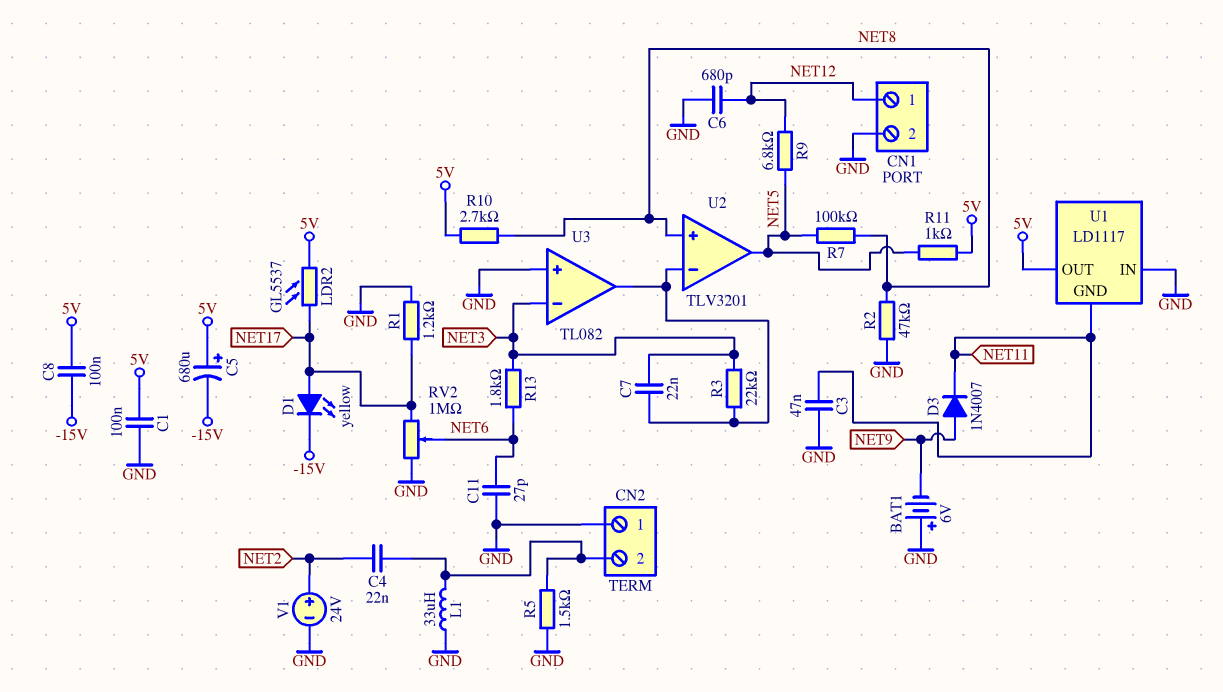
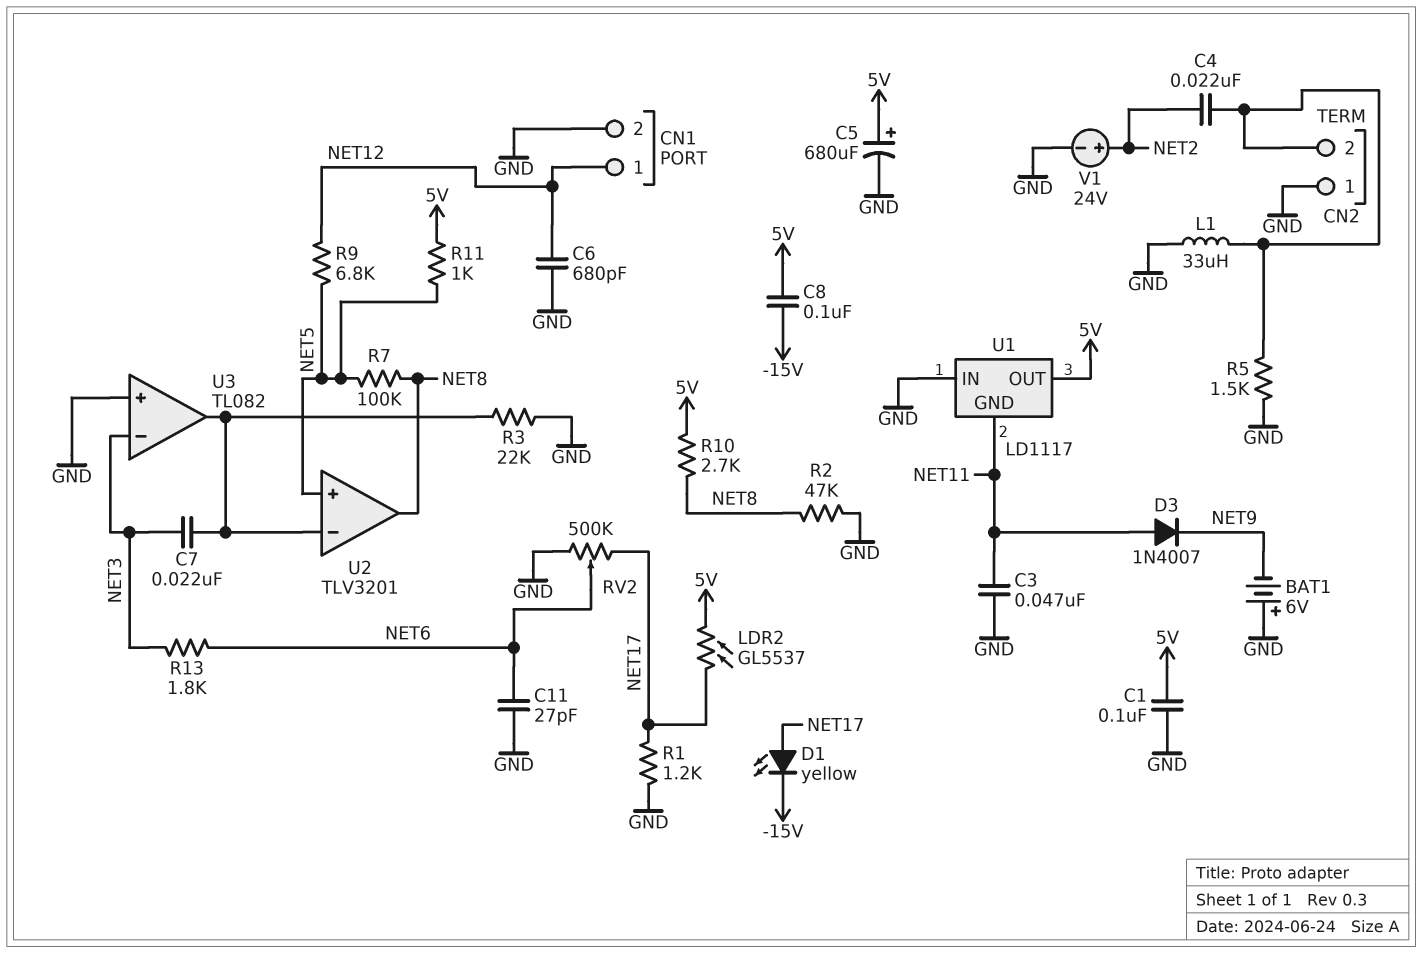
C5: 680uF (plus 5V, minus -15V) -> 680uF (plus 5V, minus GND)
D3: diode 1N4007 (A NET9, K NET11) -> diode 1N4007 (A NET11, K NET9)
R3: 22k (NET3, U2/in-) -> 22k (GND, U2/in-)
RV2: 1M (GND, NET17, wiper NET6) -> 500k (GND, NET17, wiper NET6)
U2 pin in+: NET8 -> NET5
U2 pin out: NET5 -> NET8

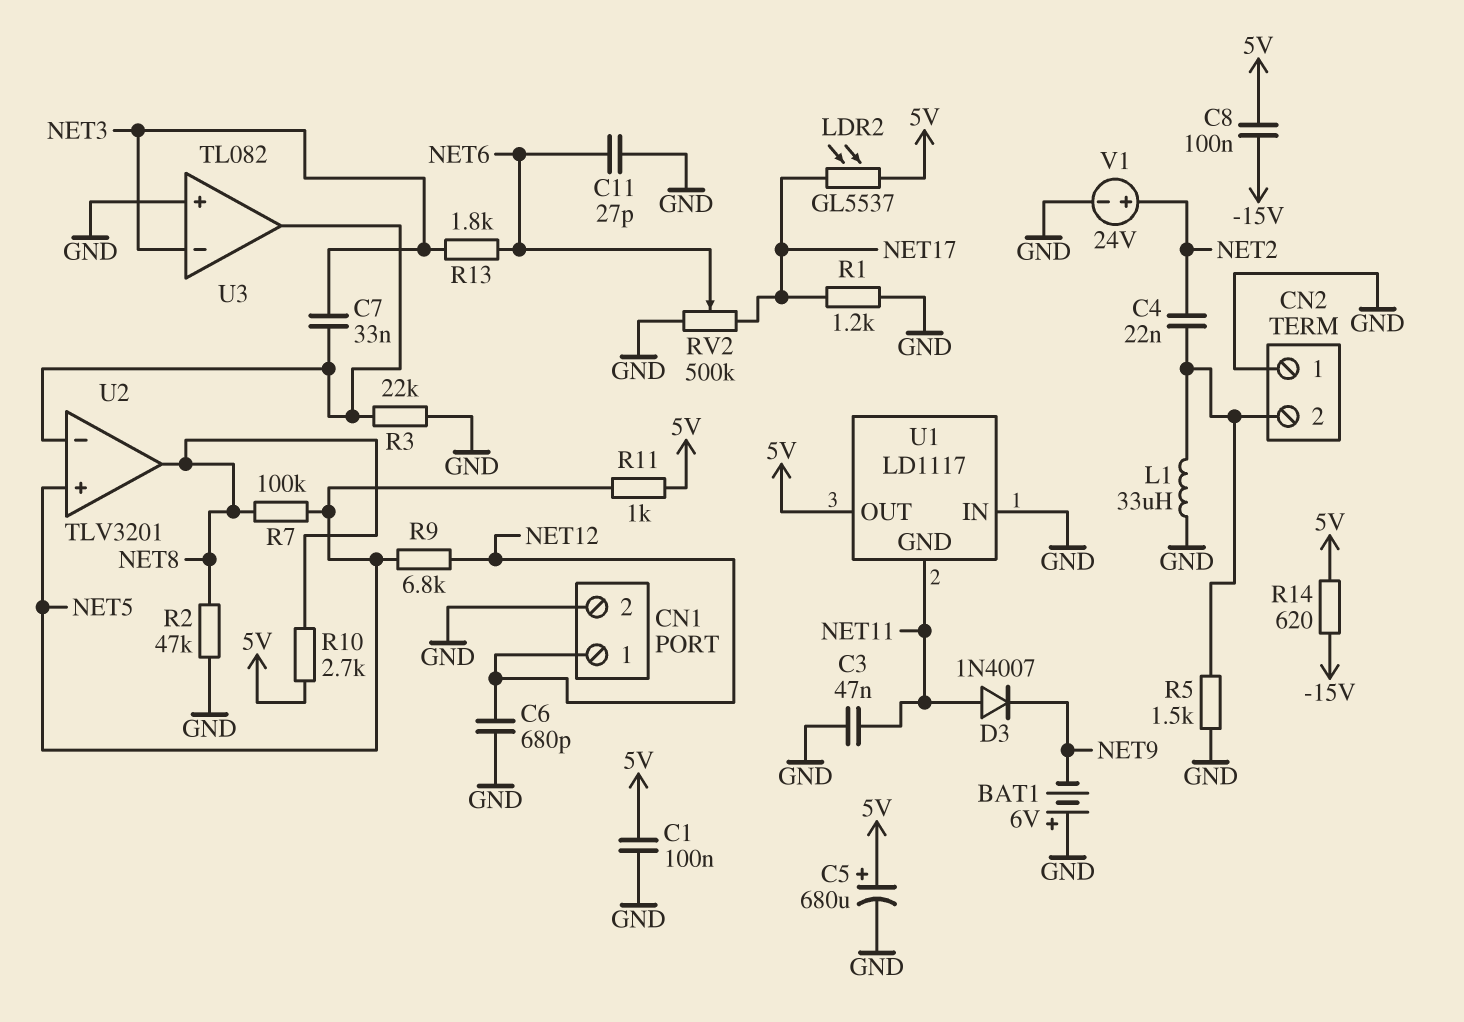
C7: 22nF (NET3, U2/in-) -> 33nF (NET3, U2/in-)
D1: LED yellow (A NET17, K -15V) -> none
R14: none -> 620 (-15V, 5V)

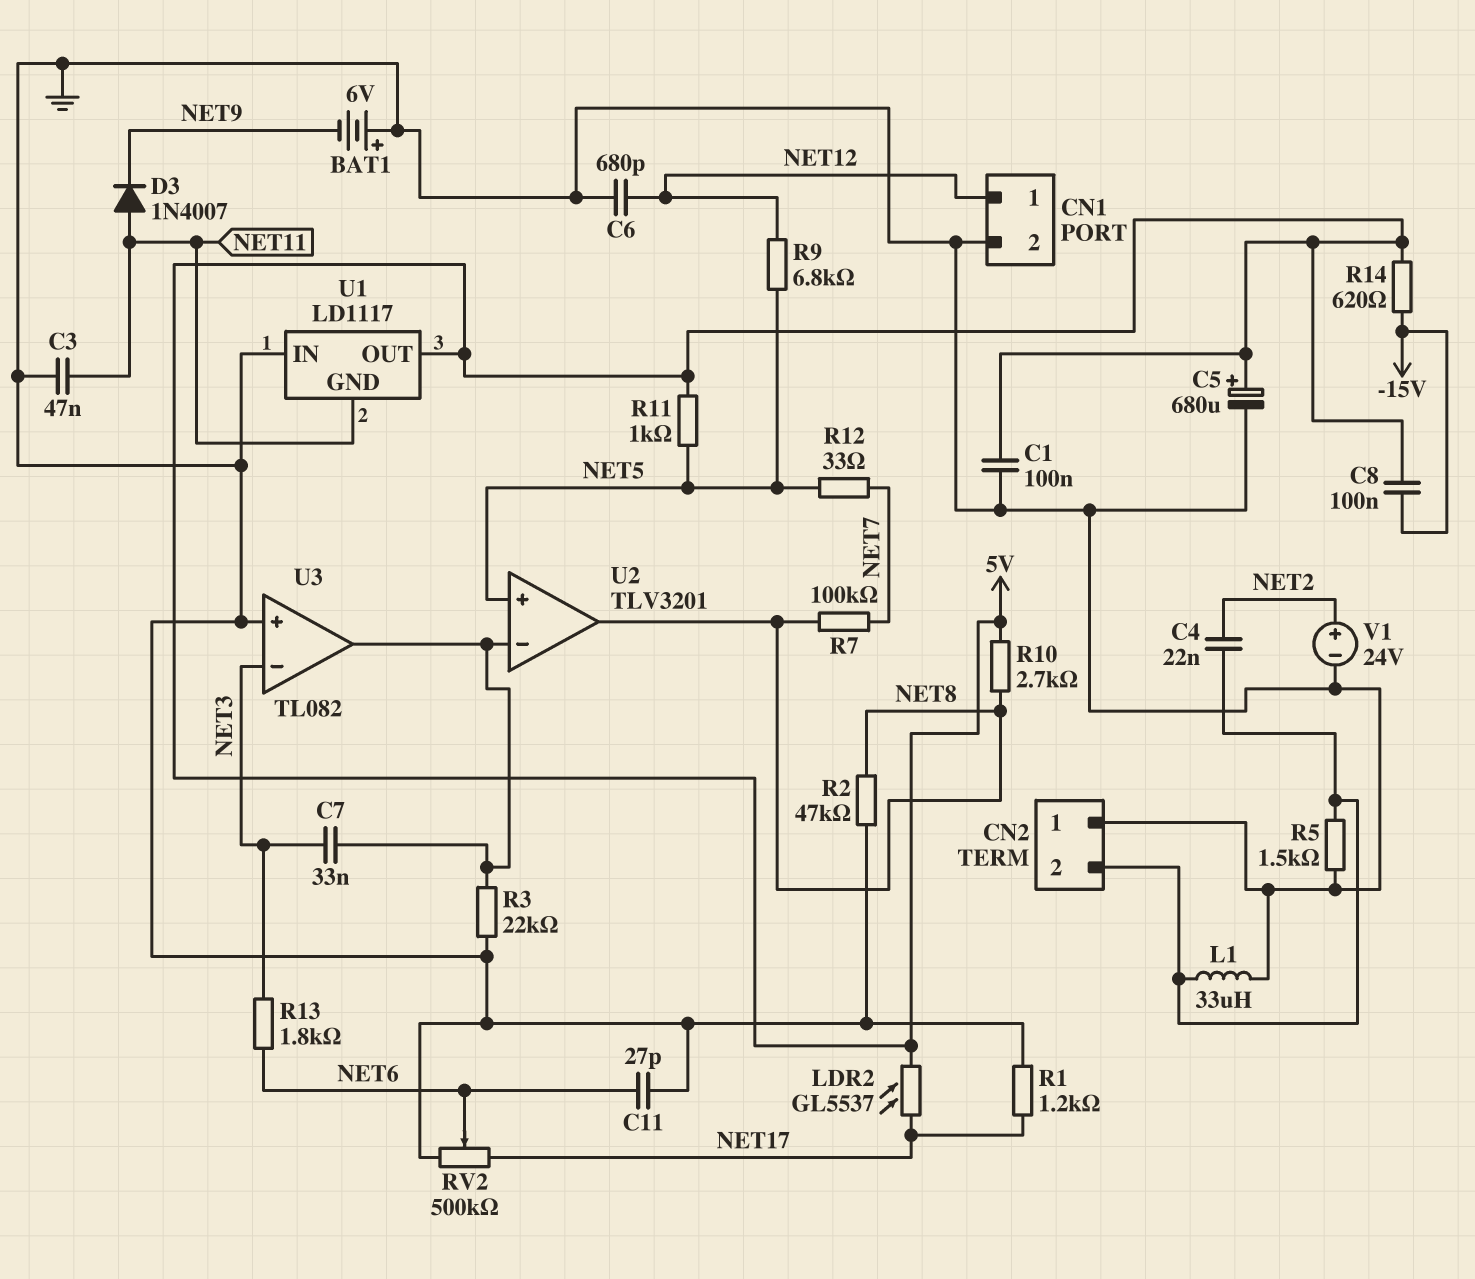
R7: 100k (NET5, NET8) -> 100k (NET7, NET8)
R12: none -> 33 (NET5, NET7)

